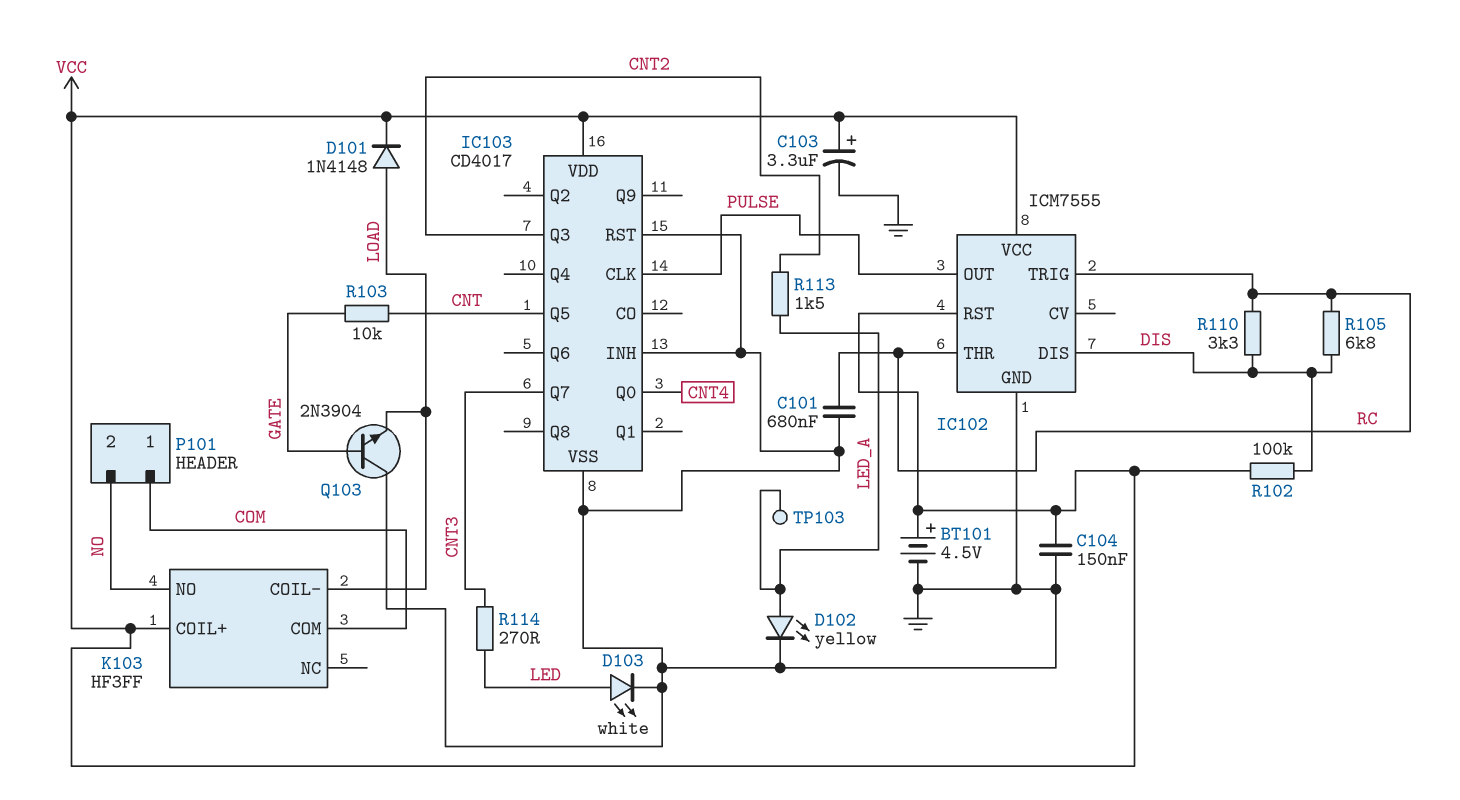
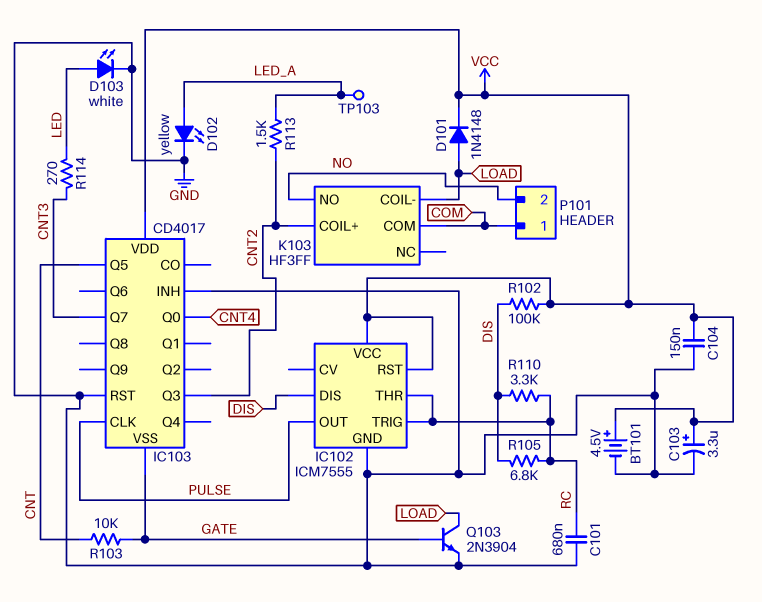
IC103 pin VSS: GND -> GATE
K103 pin COIL+: VCC -> CNT2
Q103: NPN 2N3904 (B GATE, C GND, E LOAD) -> NPN 2N3904 (B GATE, C LOAD, E GND)

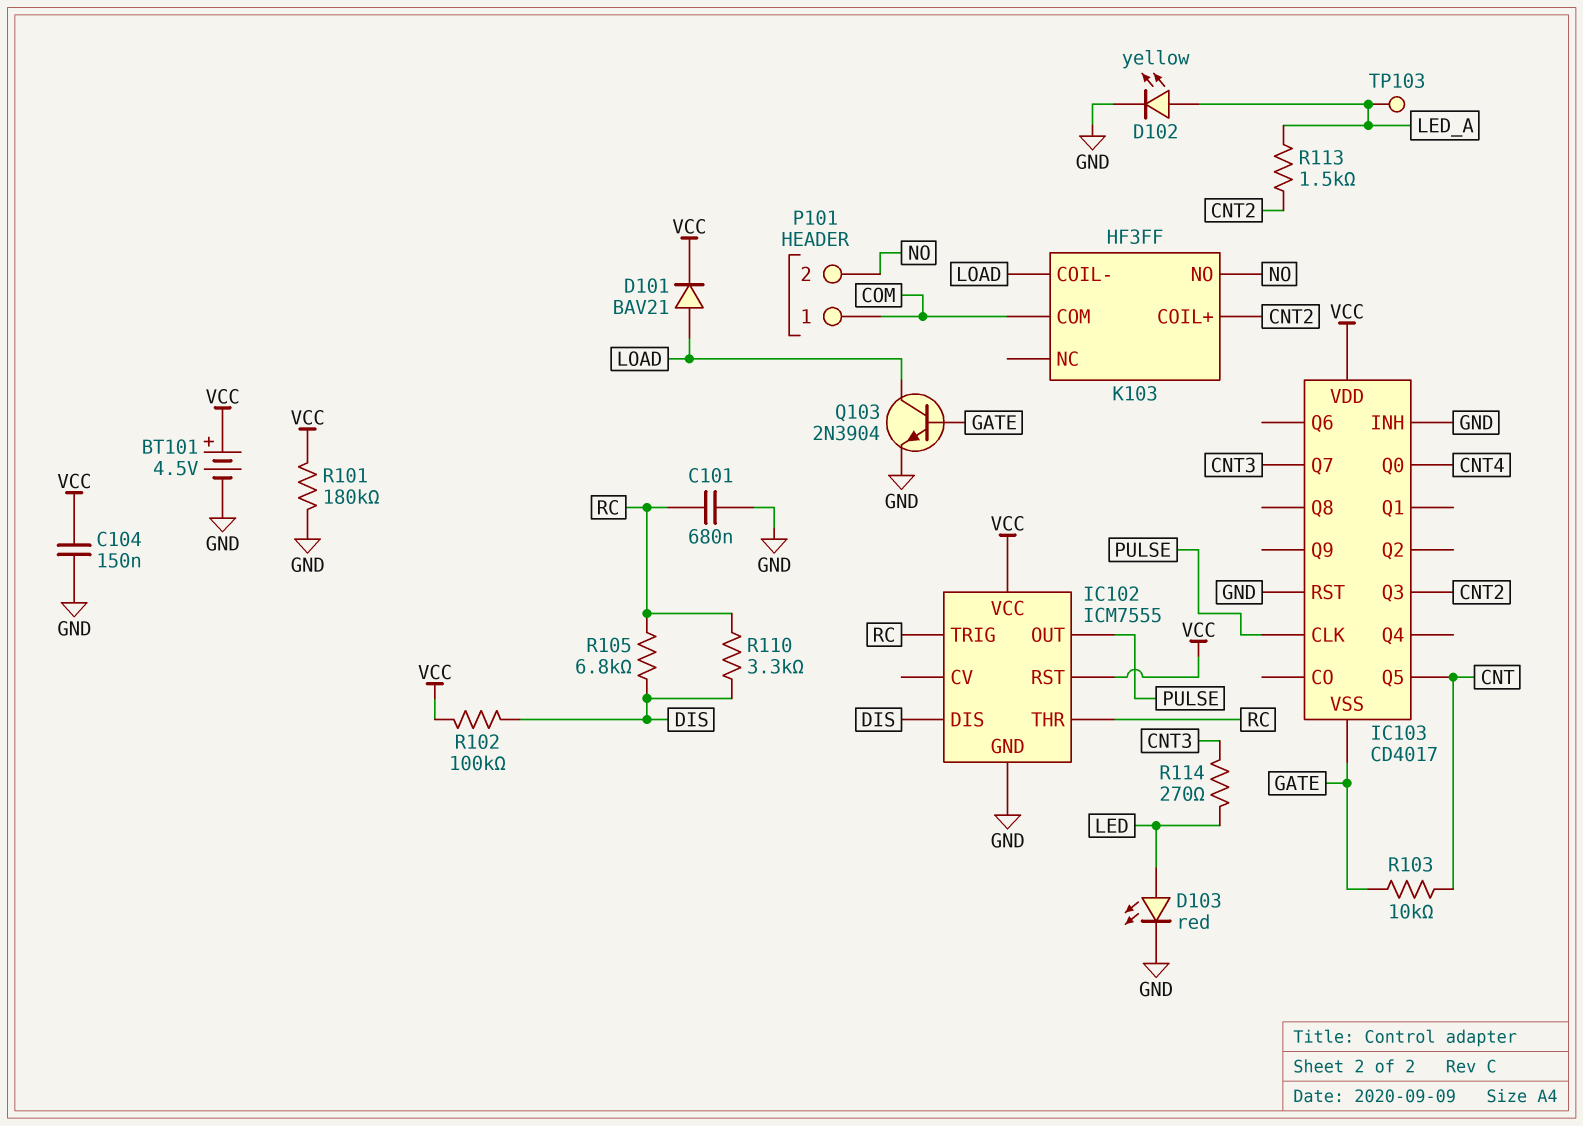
C103: 3.3uF (plus VCC, minus GND) -> none
D101: diode 1N4148 (A LOAD, K VCC) -> diode BAV21 (A LOAD, K VCC)
D103: LED white (A LED, K GND) -> LED red (A LED, K GND)
R101: none -> 180k (GND, VCC)

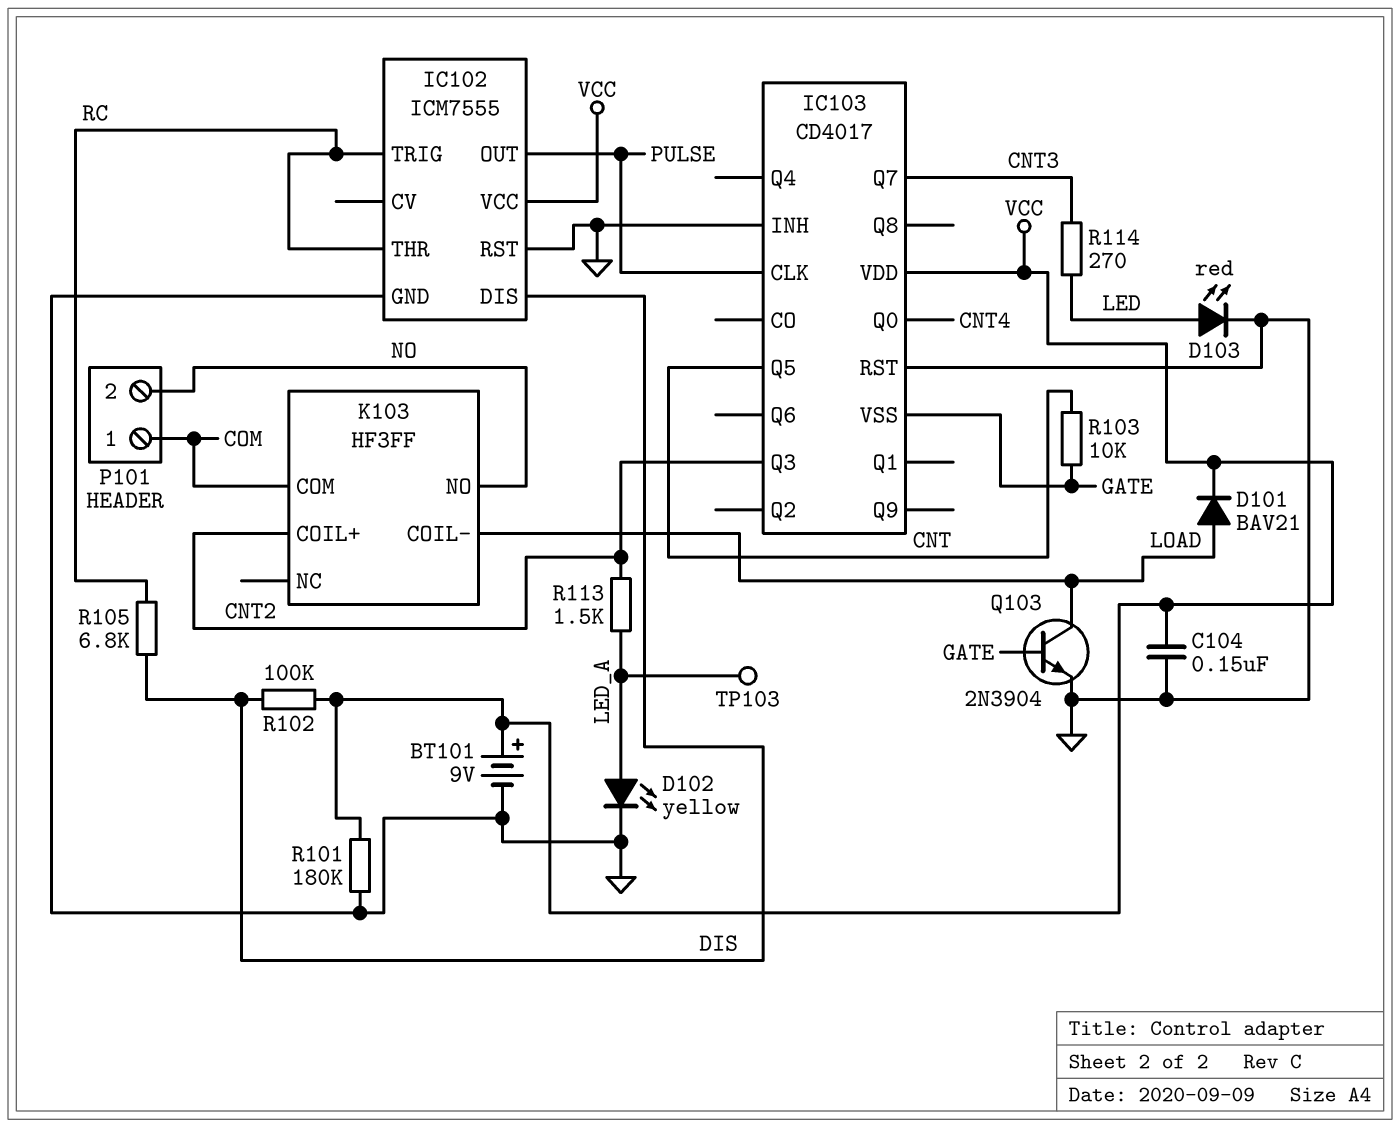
BT101: 4.5V (plus VCC, minus GND) -> 9V (plus VCC, minus GND)
C101: 680nF (GND, RC) -> none
IC102 pin RST: VCC -> GND
R110: 3.3k (DIS, RC) -> none

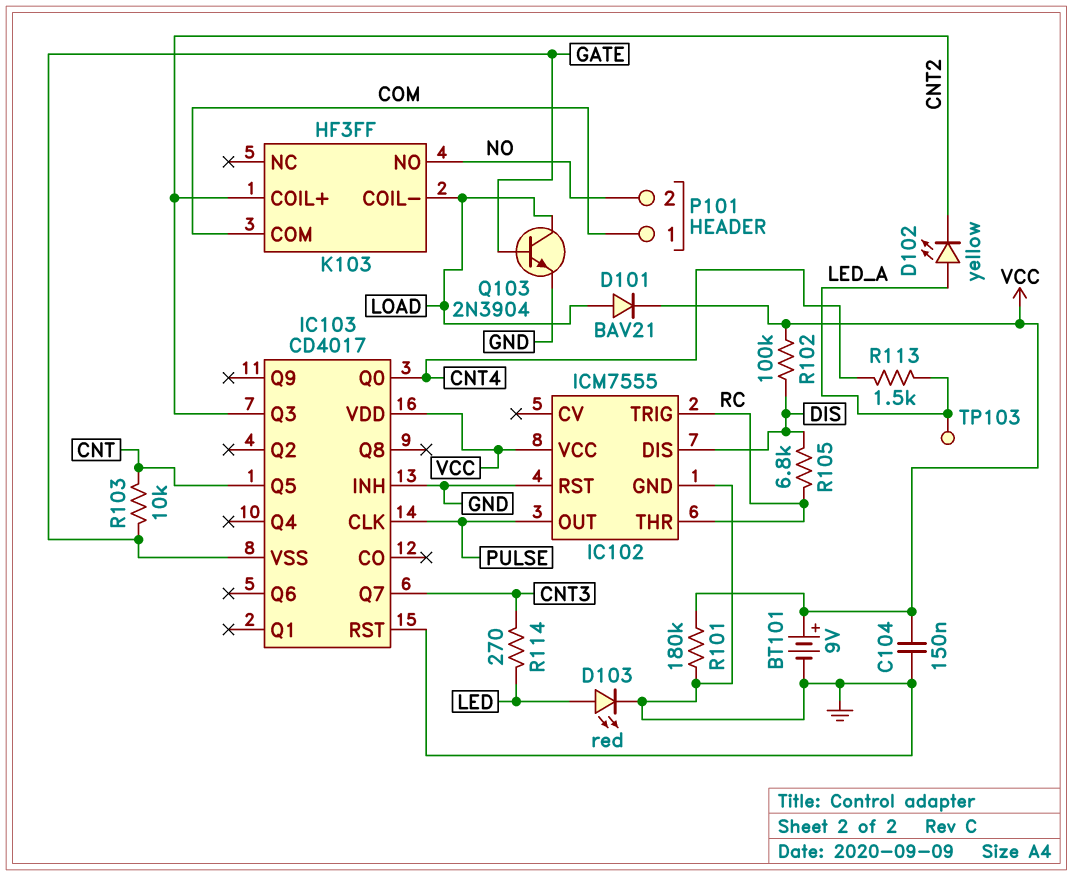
D102: LED yellow (A LED_A, K GND) -> LED yellow (A LED_A, K CNT2)
R113: 1.5k (CNT2, LED_A) -> 1.5k (CNT4, LED_A)

